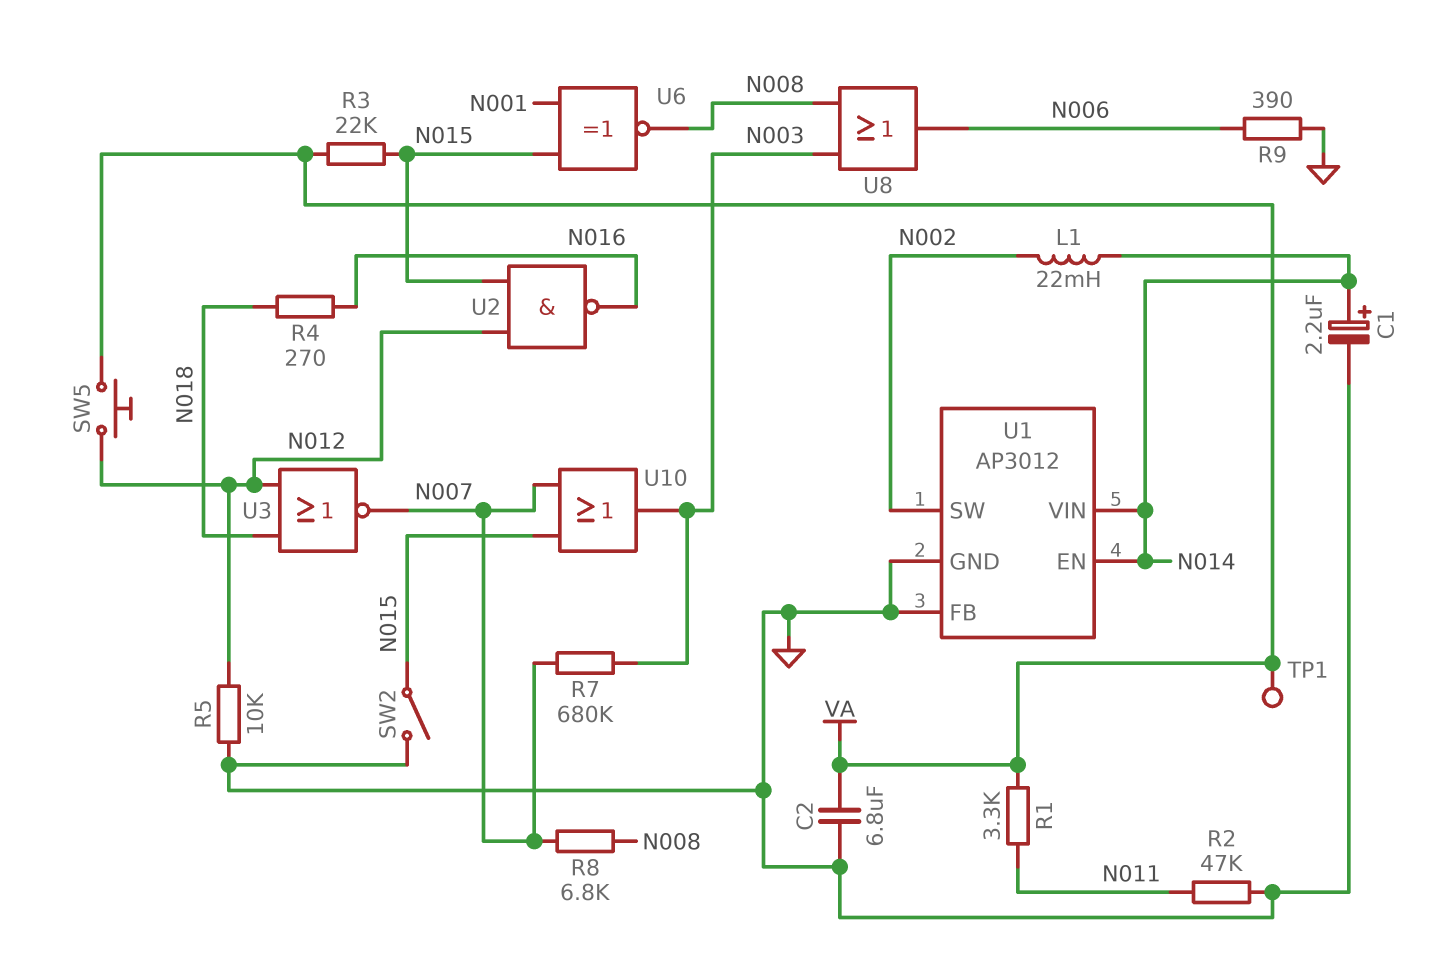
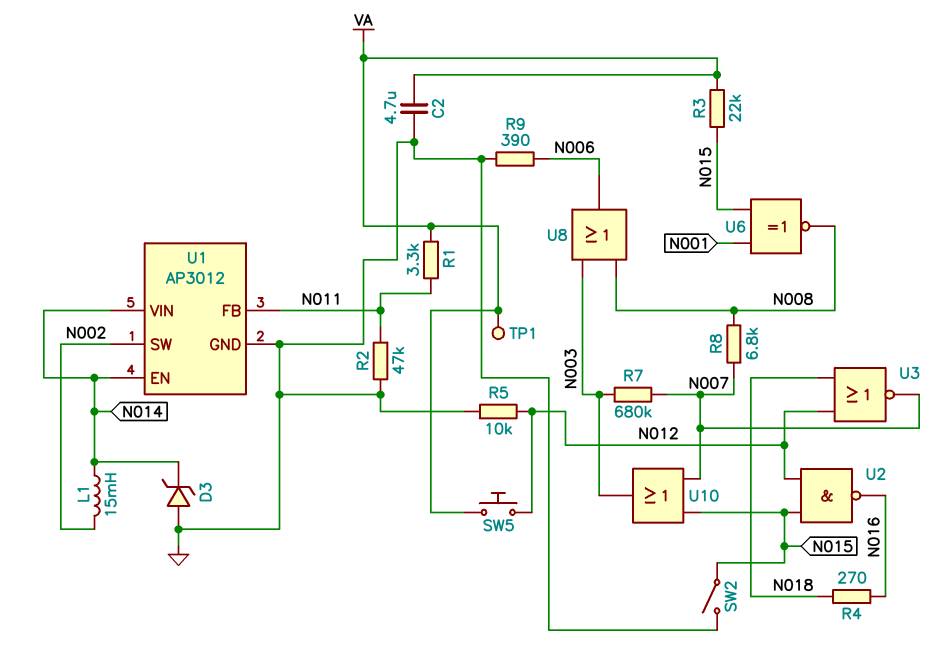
C1: 2.2uF (plus N014, minus GND) -> none
C2: 6.8uF (GND, VA) -> 4.7uF (GND, VA)
D3: none -> zener (A GND, K N014)
L1: 22mH (N002, N014) -> 15mH (N002, N014)
U1 pin FB: GND -> N011

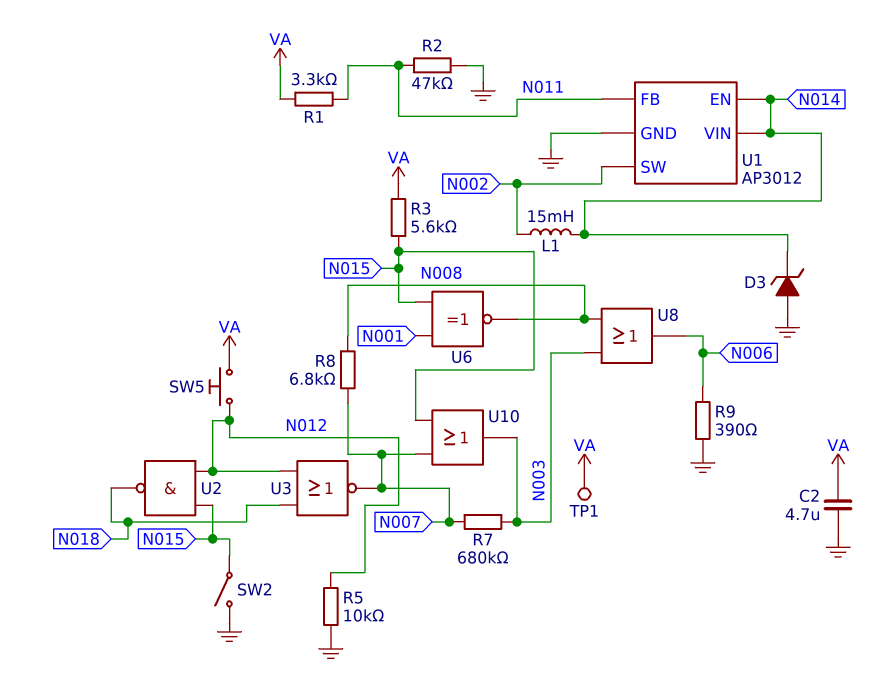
R3: 22k (N015, VA) -> 5.6k (N015, VA)
R4: 270 (N016, N018) -> none
U2: NAND (in N012, in N015, out N016) -> NAND (in N012, in N015, out N018)

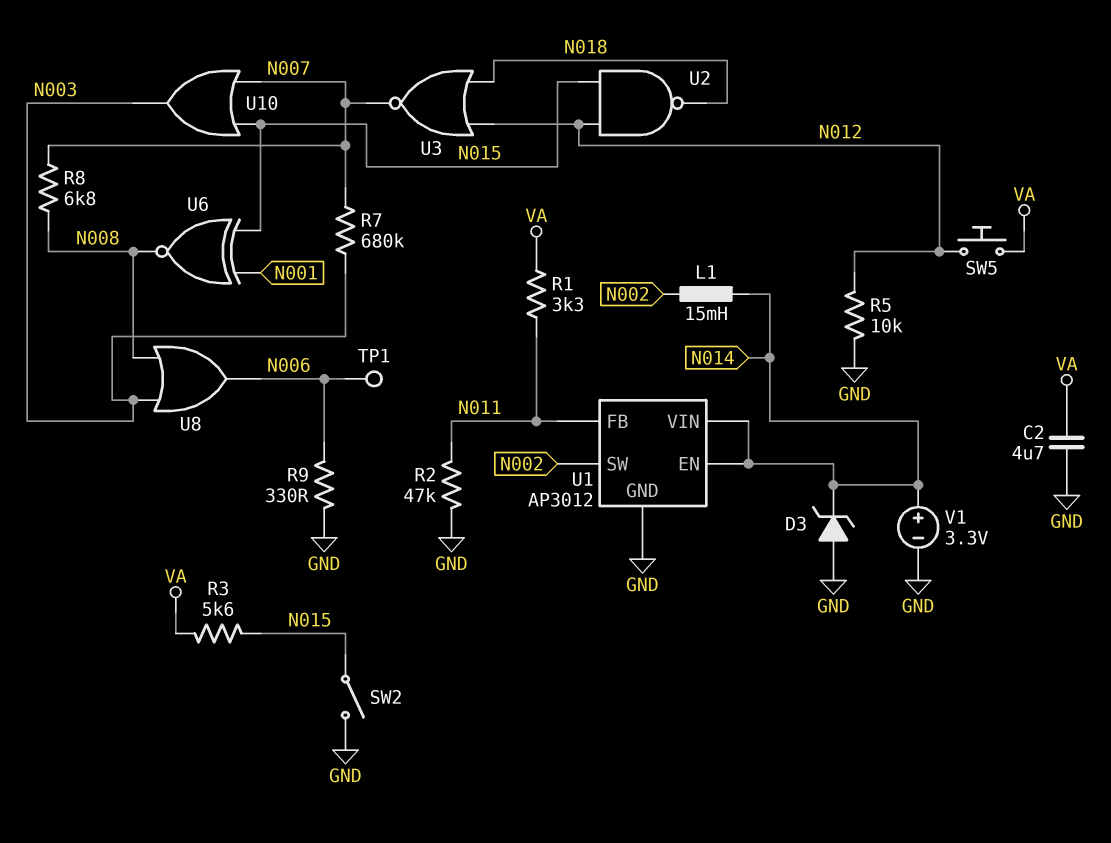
R9: 390 (GND, N006) -> 330 (GND, N006)
TP1: test point (VA) -> test point (N006)
V1: none -> 3.3V (plus N014, minus GND)

